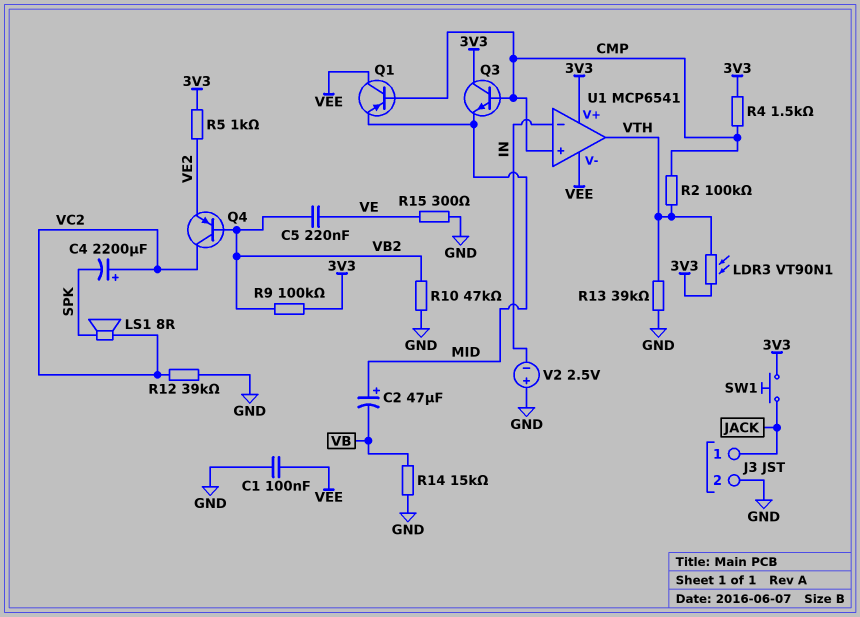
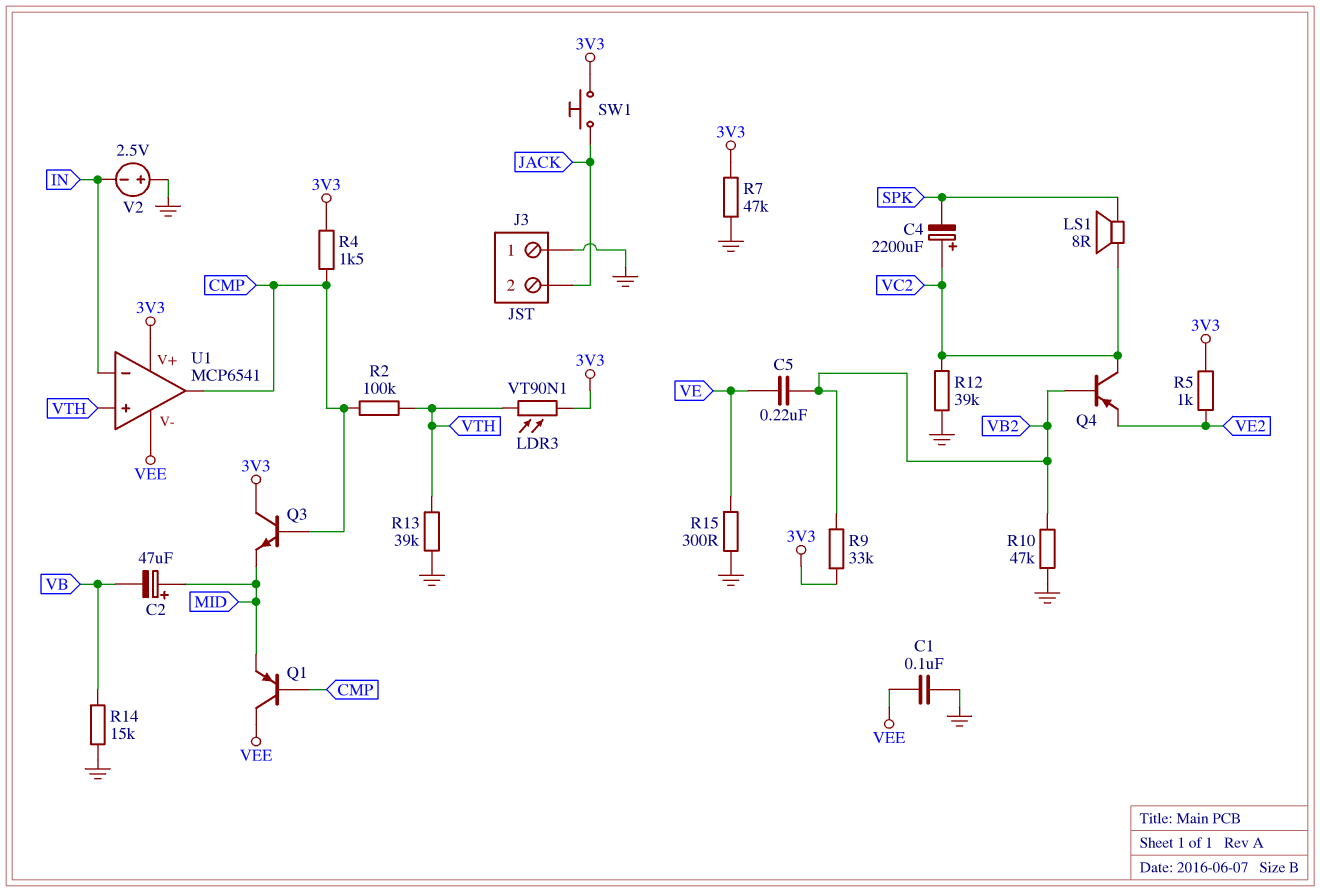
J3 pin 1: JACK -> GND
J3 pin 2: GND -> JACK
R7: none -> 47k (3V3, GND)
R9: 100k (3V3, VB2) -> 33k (3V3, VB2)
U1 pin in+: CMP -> VTH
U1 pin out: VTH -> CMP

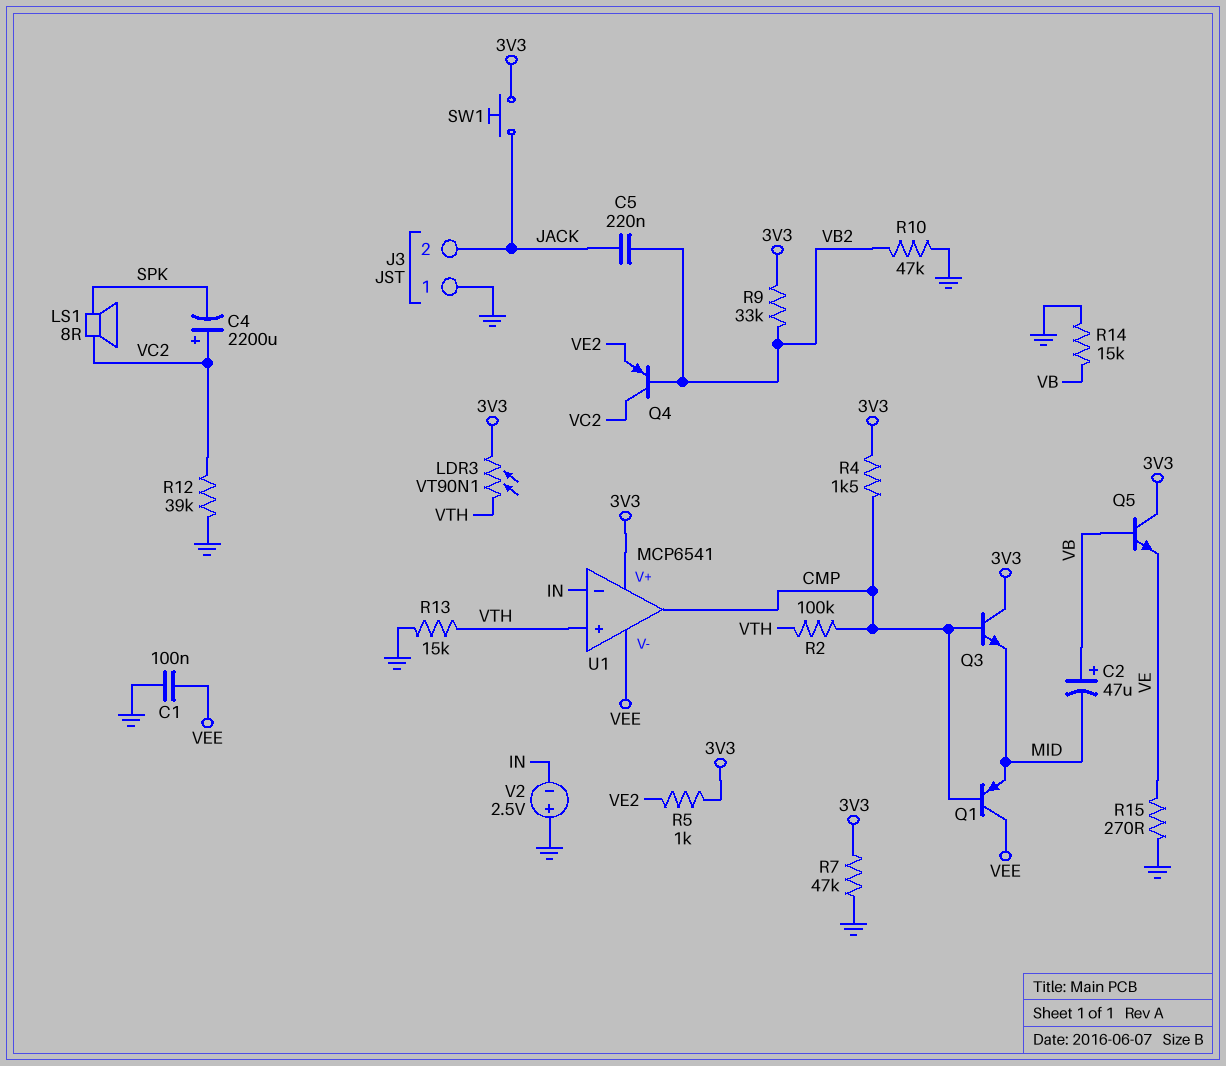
C2: 47uF (plus MID, minus VB) -> 47uF (plus VB, minus MID)
C5: 220nF (VB2, VE) -> 220nF (JACK, VB2)
Q5: none -> NPN (B VB, C 3V3, E VE)
R13: 39k (GND, VTH) -> 15k (GND, VTH)
R15: 300 (GND, VE) -> 270 (GND, VE)

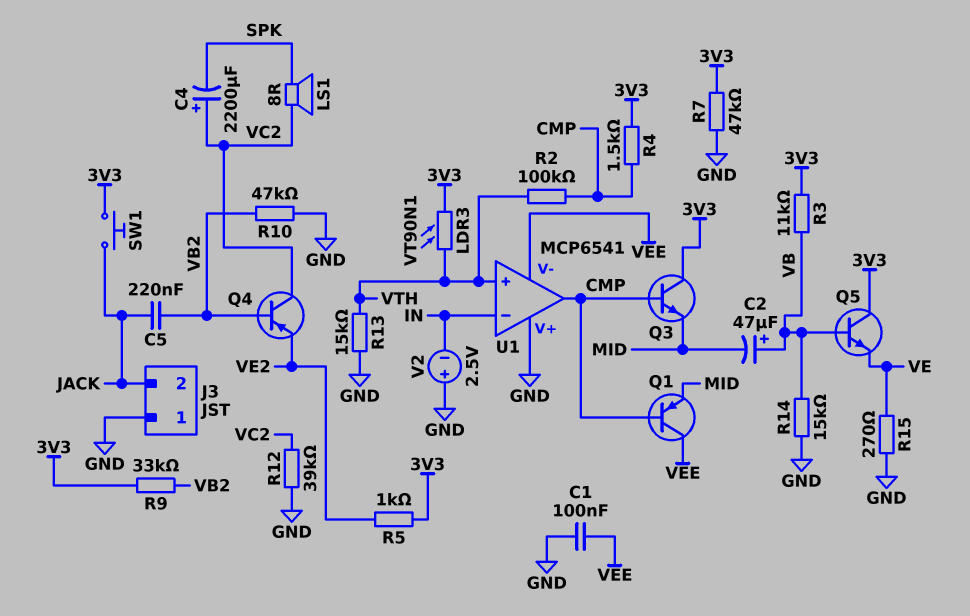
R3: none -> 11k (3V3, VB)
U1 pin V+: 3V3 -> GND

